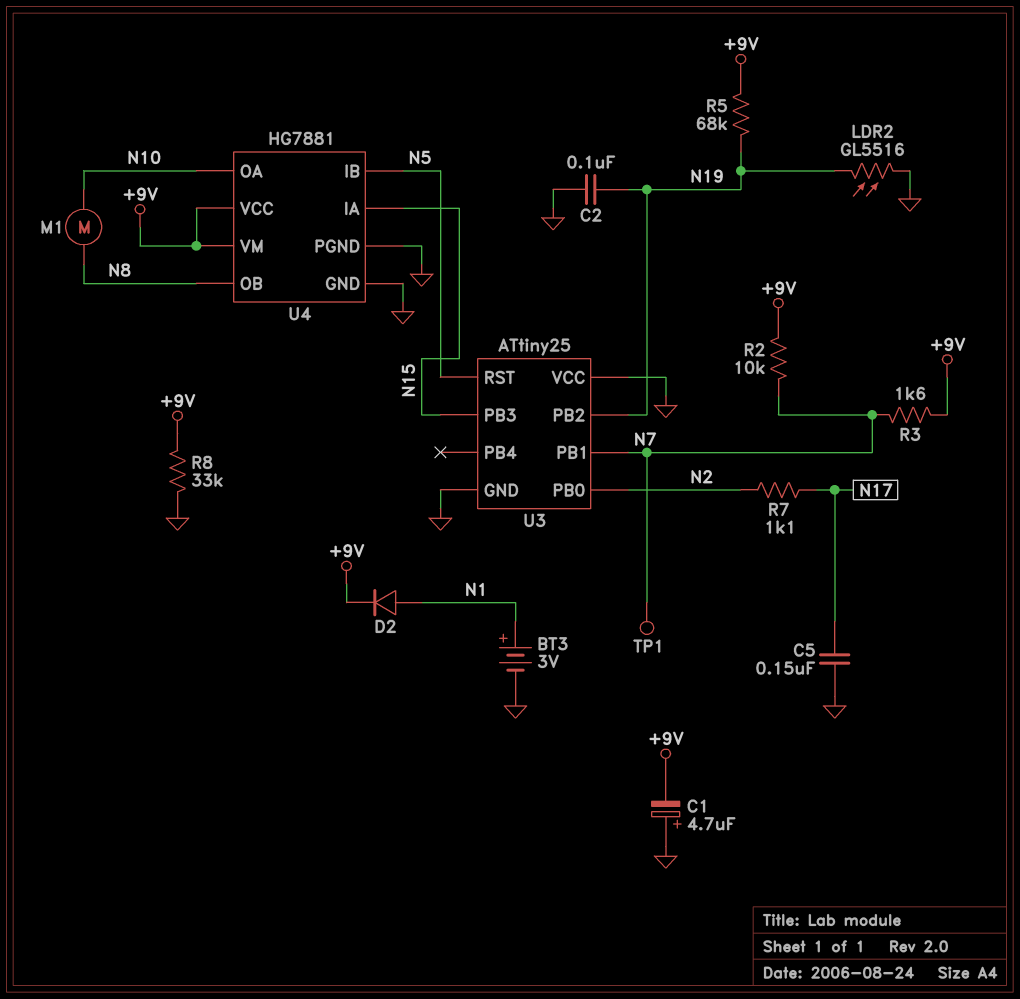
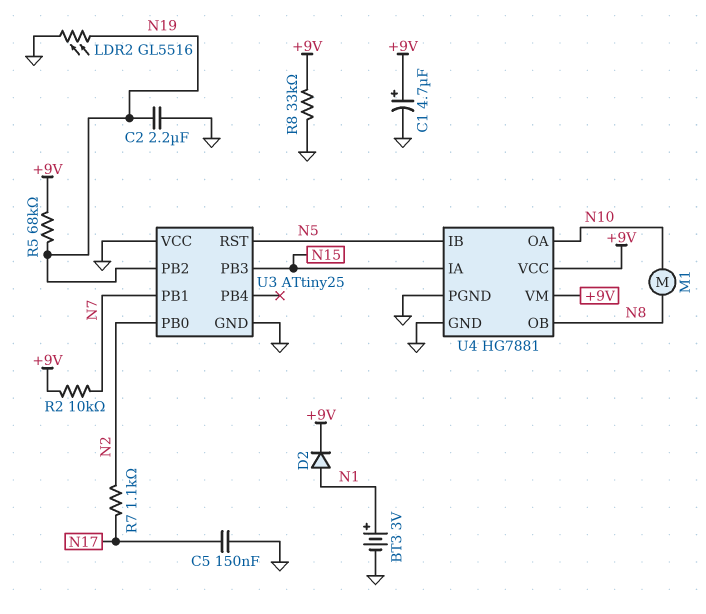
C1: 4.7uF (plus GND, minus +9V) -> 4.7uF (plus +9V, minus GND)
C2: 100nF (GND, N19) -> 2.2uF (GND, N19)
R3: 1.6k (+9V, N7) -> none
TP1: test point (N7) -> none

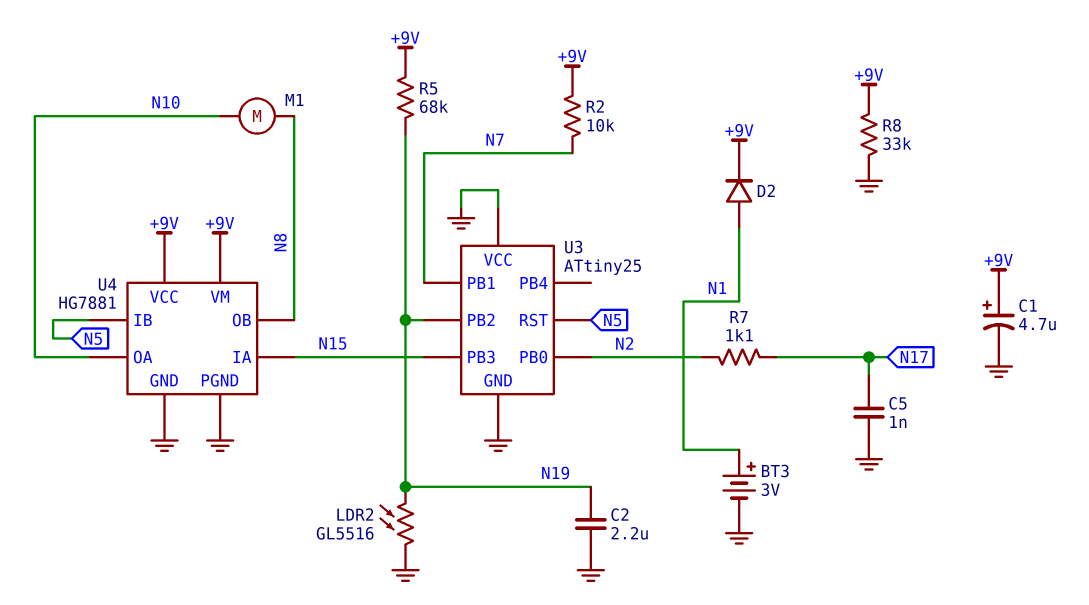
C5: 150nF (GND, N17) -> 1nF (GND, N17)

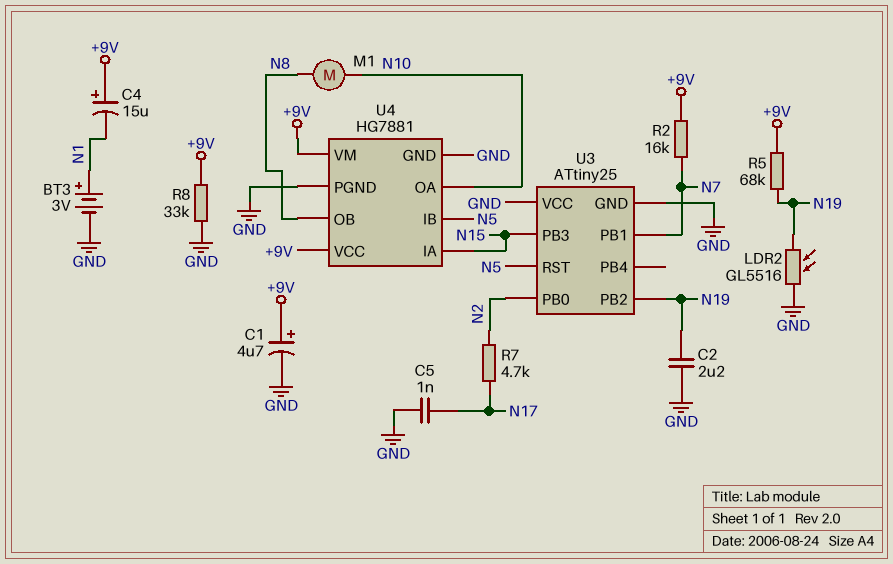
C4: none -> 15uF (plus +9V, minus N1)
D2: diode (A N1, K +9V) -> none
R2: 10k (+9V, N7) -> 16k (+9V, N7)
R7: 1.1k (N2, N17) -> 4.7k (N2, N17)

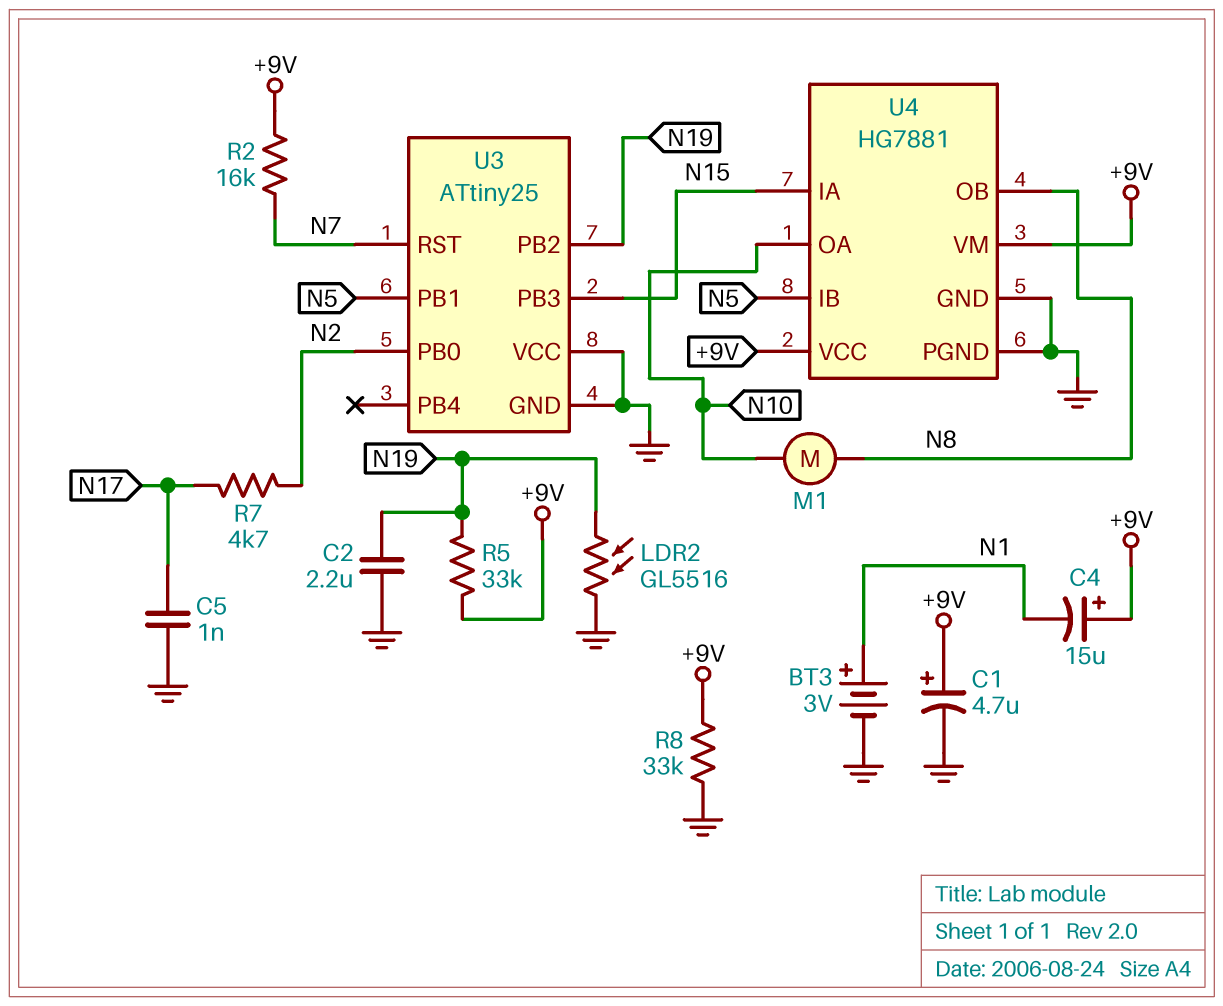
R5: 68k (+9V, N19) -> 33k (+9V, N19)
U3 pin PB1: N7 -> N5
U3 pin RST: N5 -> N7

